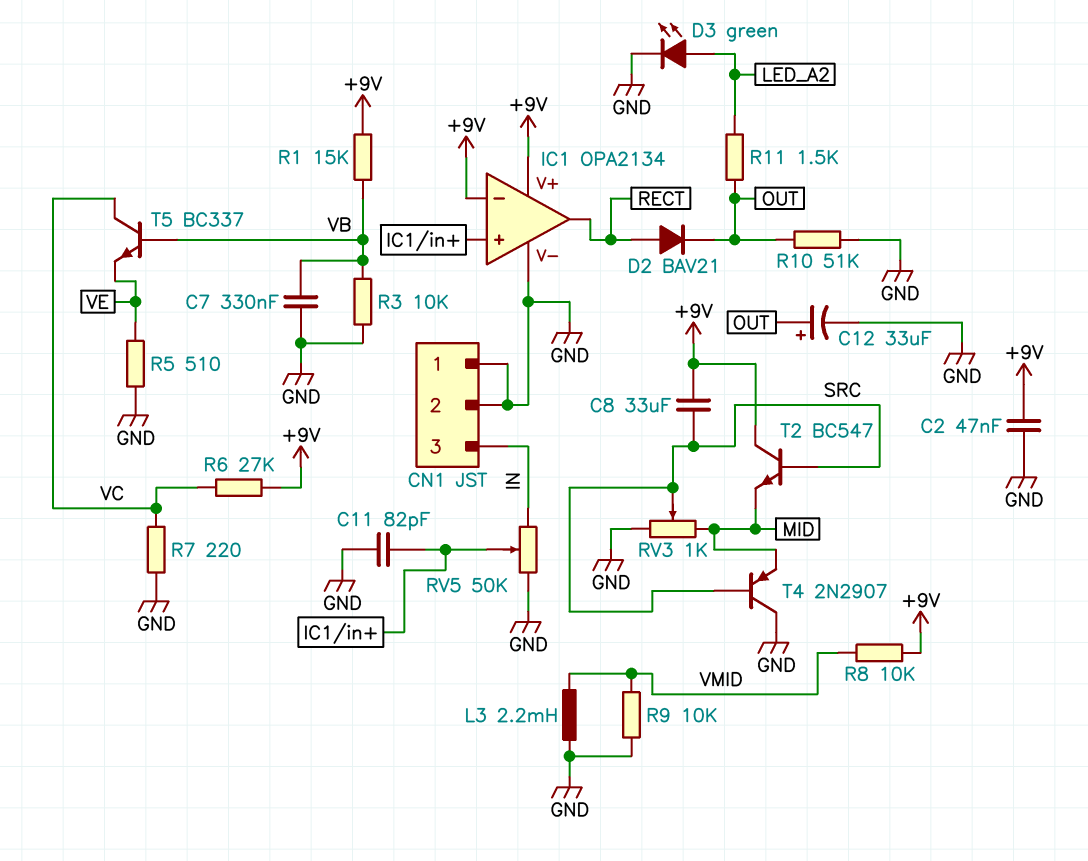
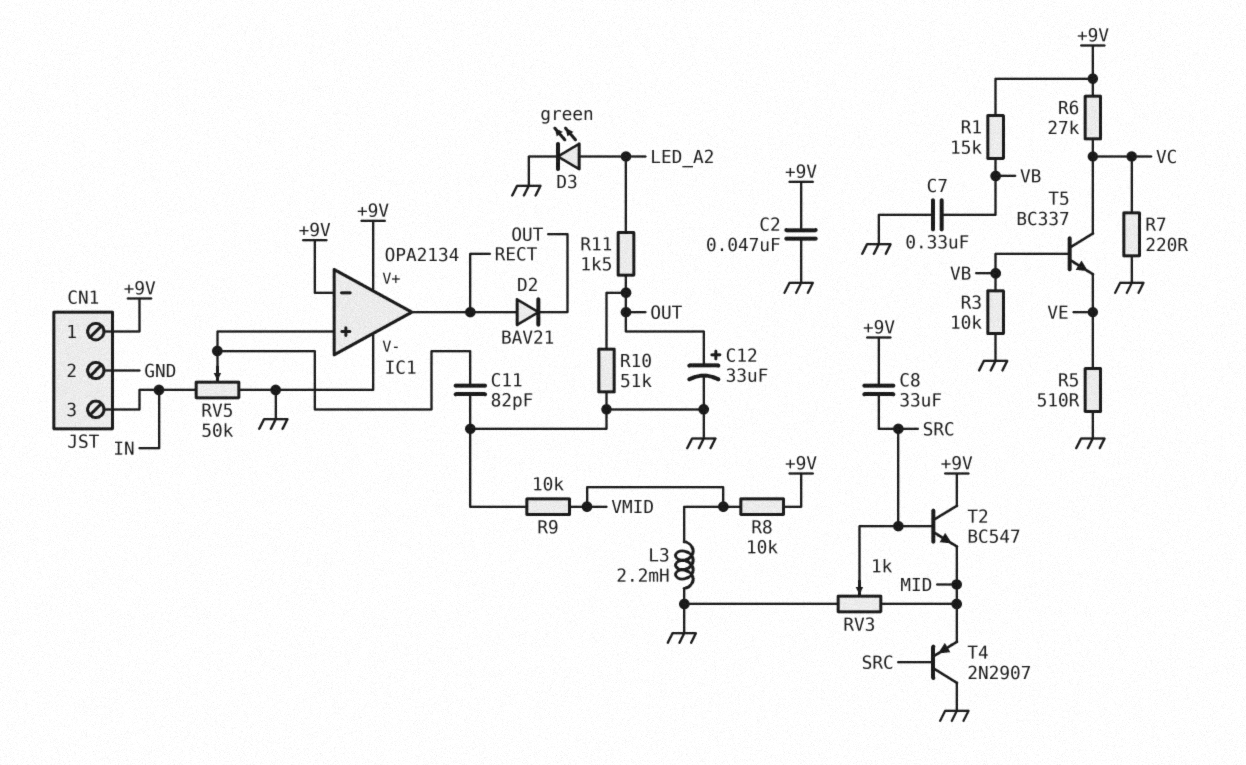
CN1 pin 1: GND -> +9V

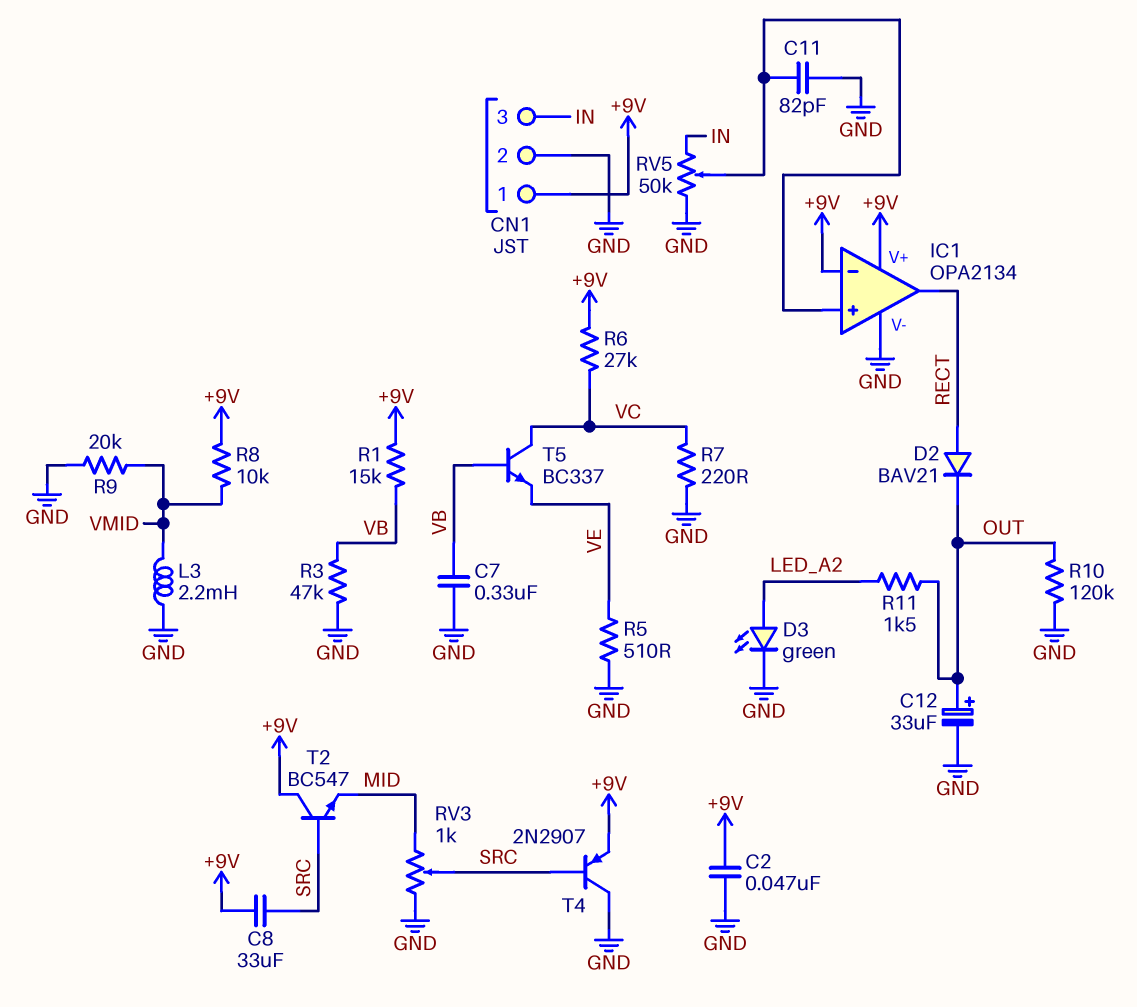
R3: 10k (GND, VB) -> 47k (GND, VB)
R9: 10k (GND, VMID) -> 20k (GND, VMID)
R10: 51k (GND, OUT) -> 120k (GND, OUT)
T4: PNP 2N2907 (B SRC, C GND, E MID) -> PNP 2N2907 (B SRC, C GND, E +9V)

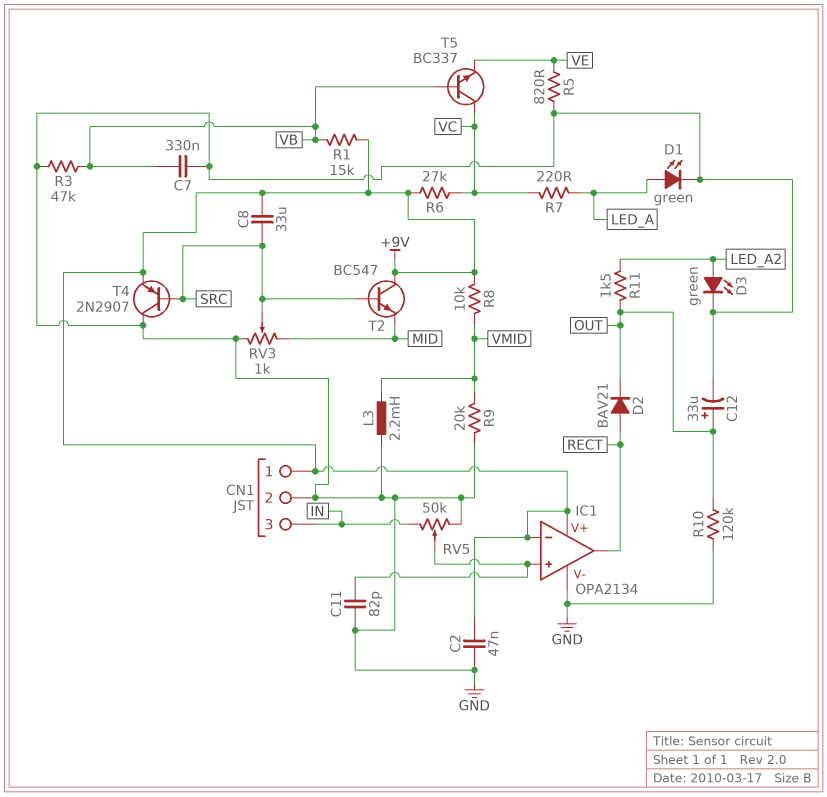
D1: none -> LED green (A LED_A, K GND)
R5: 510 (GND, VE) -> 820 (GND, VE)
R7: 220 (GND, VC) -> 220 (LED_A, VC)

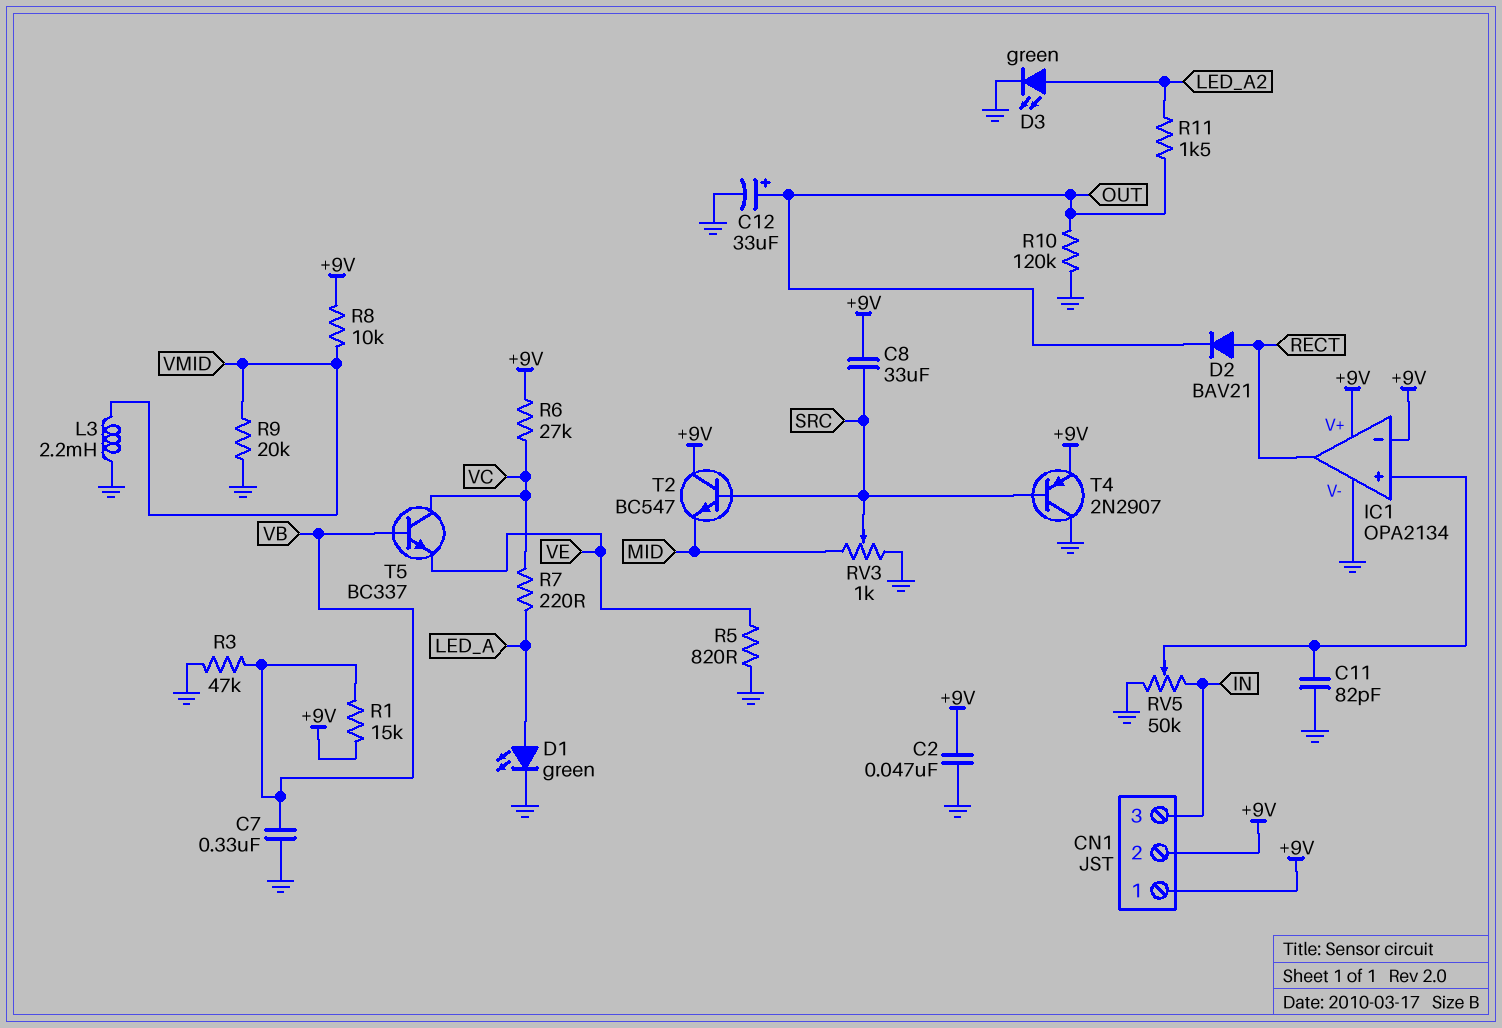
CN1 pin 2: GND -> +9V

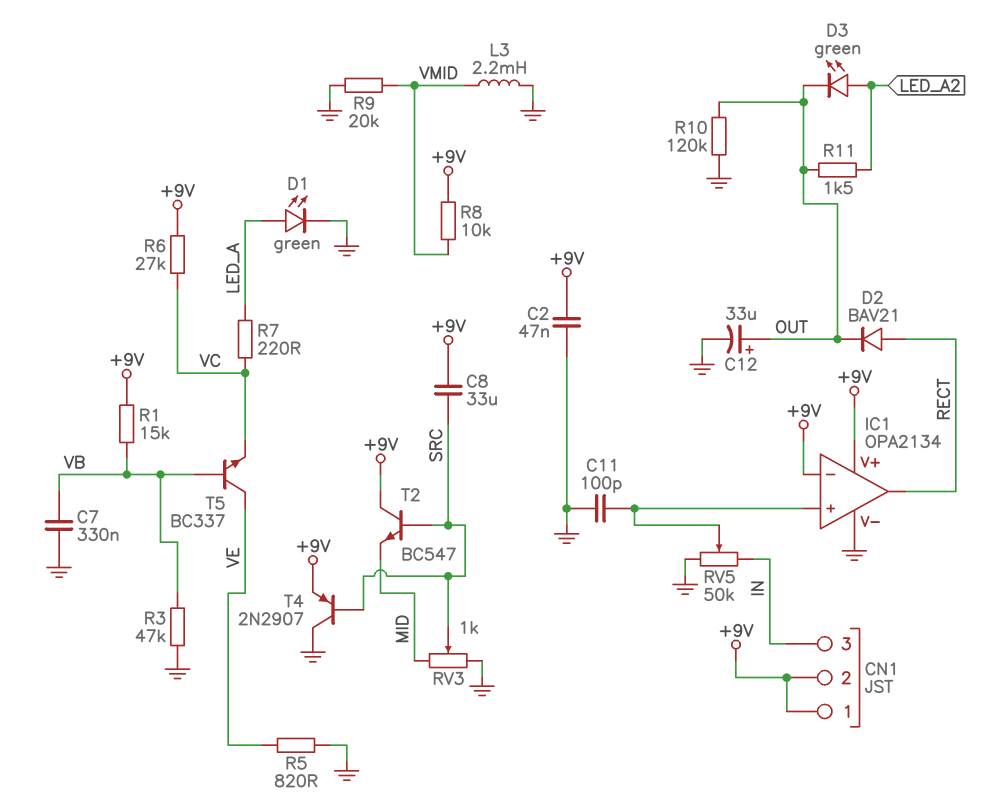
C11: 82pF (GND, IC1/in+) -> 100pF (GND, IC1/in+)
D3: LED green (A LED_A2, K GND) -> LED green (A LED_A2, K OUT)
T5: NPN BC337 (B VB, C VC, E VE) -> NPN BC337 (B VB, C VE, E VC)

